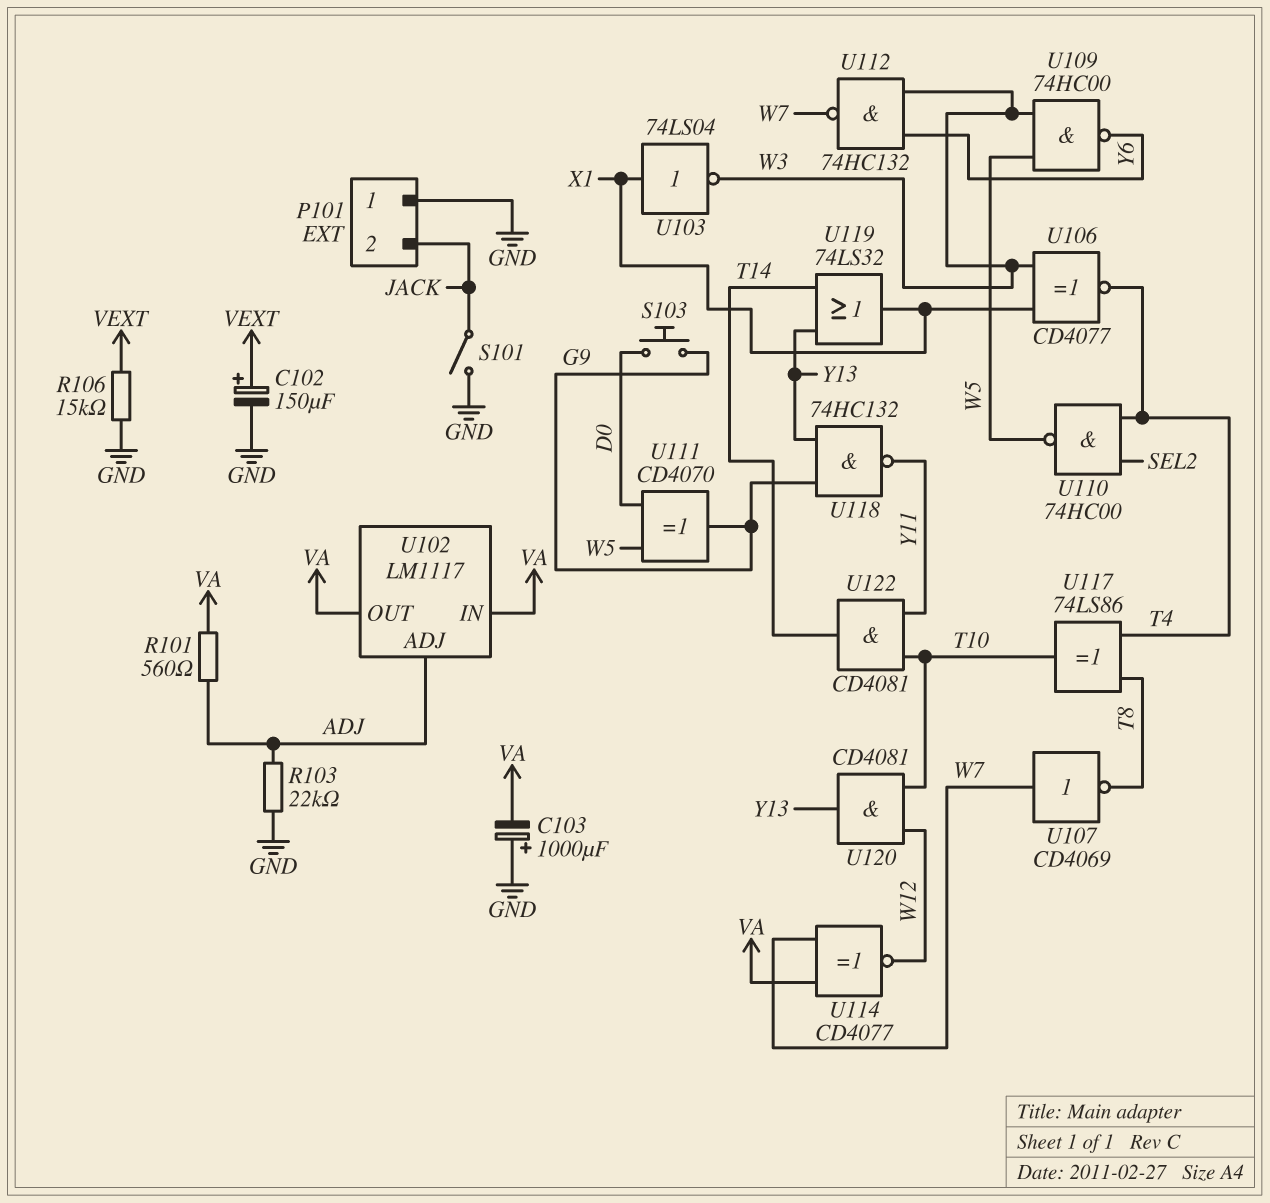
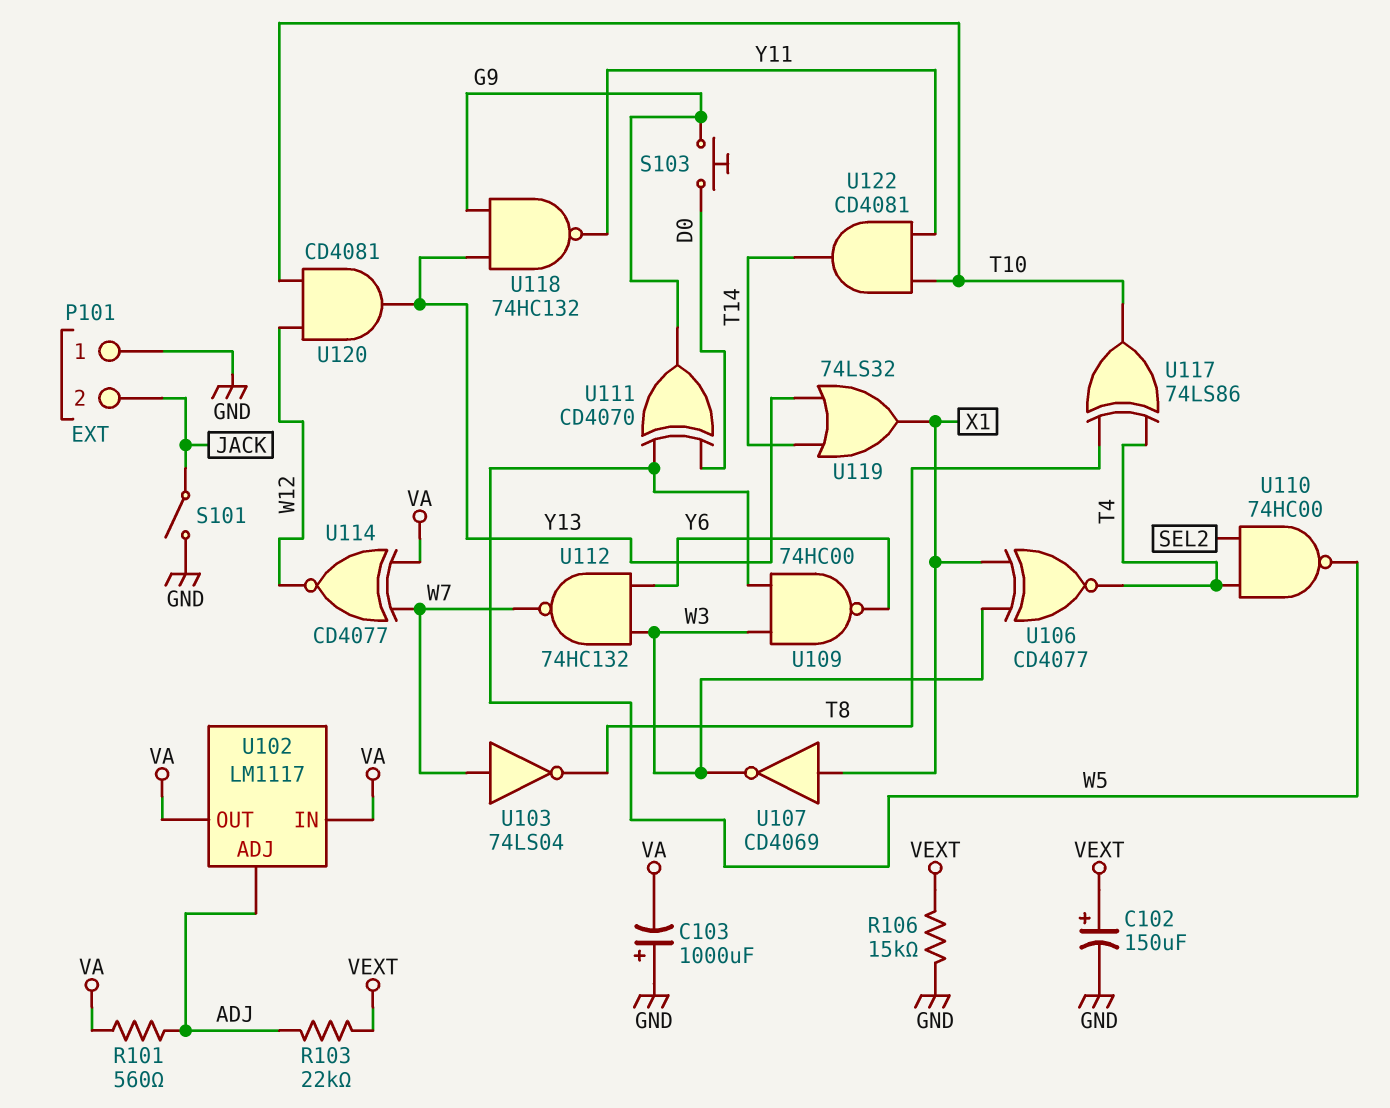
R103: 22k (ADJ, GND) -> 22k (ADJ, VEXT)
U103: NOT 74LS04 (in X1, out W3) -> NOT 74LS04 (in W7, out T8)
U107: NOT CD4069 (in W7, out T8) -> NOT CD4069 (in X1, out W3)

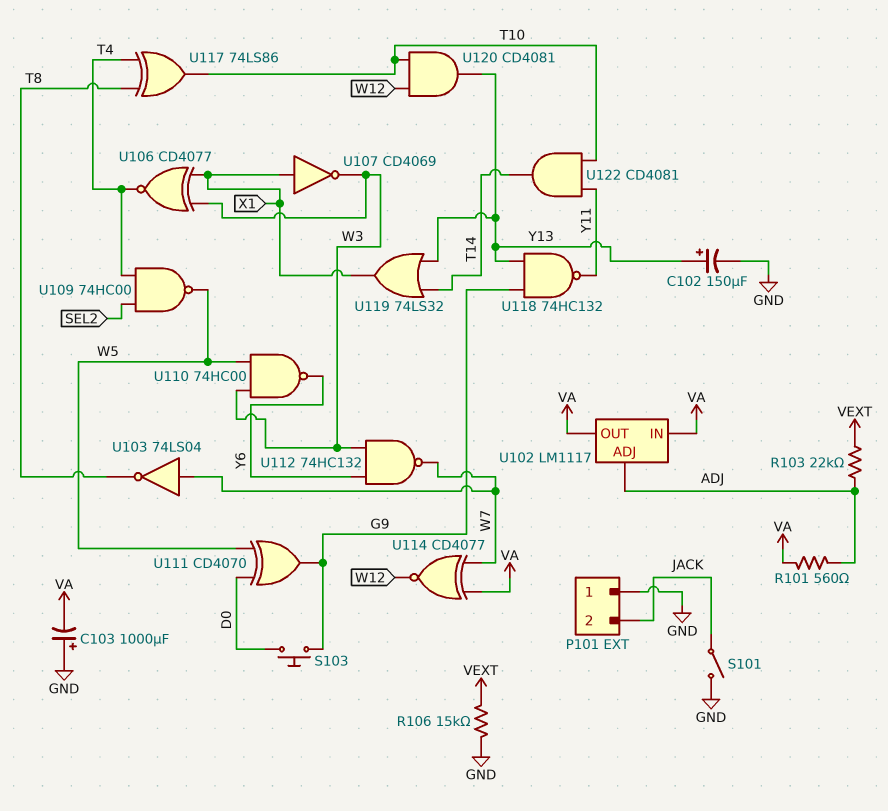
C102: 150uF (plus VEXT, minus GND) -> 150uF (plus Y13, minus GND)
U109: NAND 74HC00 (in W3, in W5, out Y6) -> NAND 74HC00 (in SEL2, in T4, out W5)
U110: NAND 74HC00 (in SEL2, in T4, out W5) -> NAND 74HC00 (in W3, in W5, out Y6)

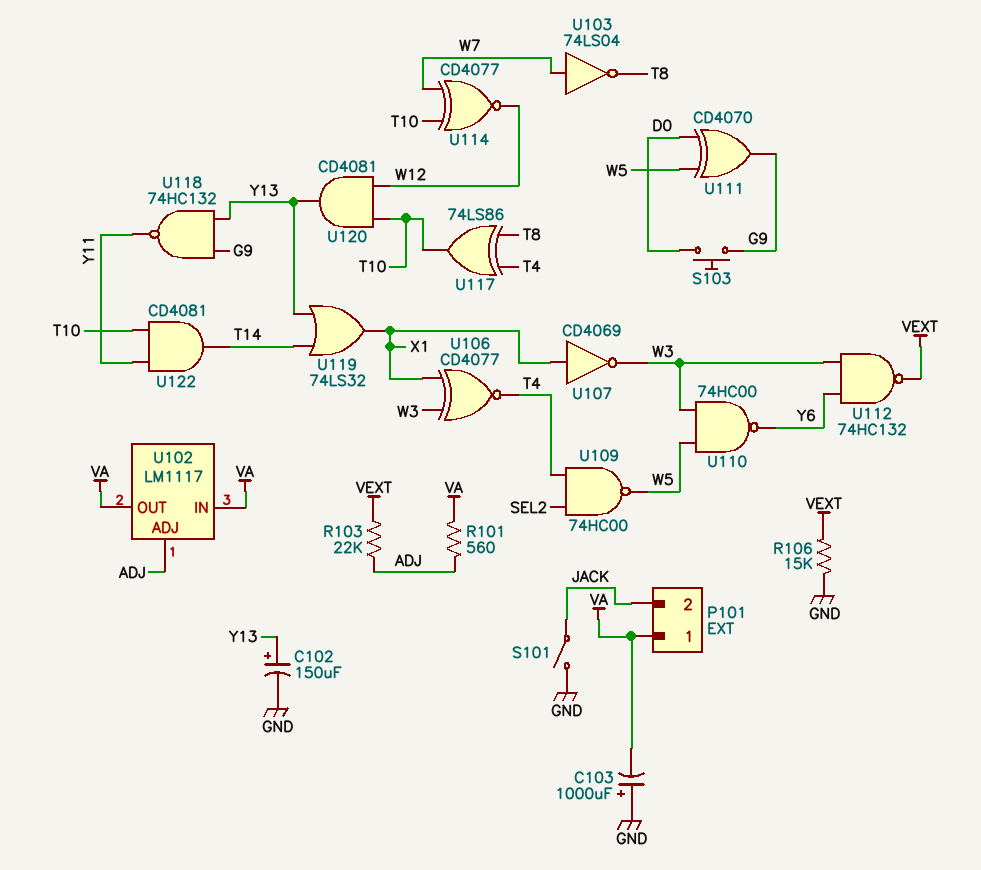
P101 pin 1: GND -> VA
U112: NAND 74HC132 (in W3, in Y6, out W7) -> NAND 74HC132 (in W3, in Y6, out VEXT)
U114: XNOR CD4077 (in VA, in W7, out W12) -> XNOR CD4077 (in T10, in W7, out W12)

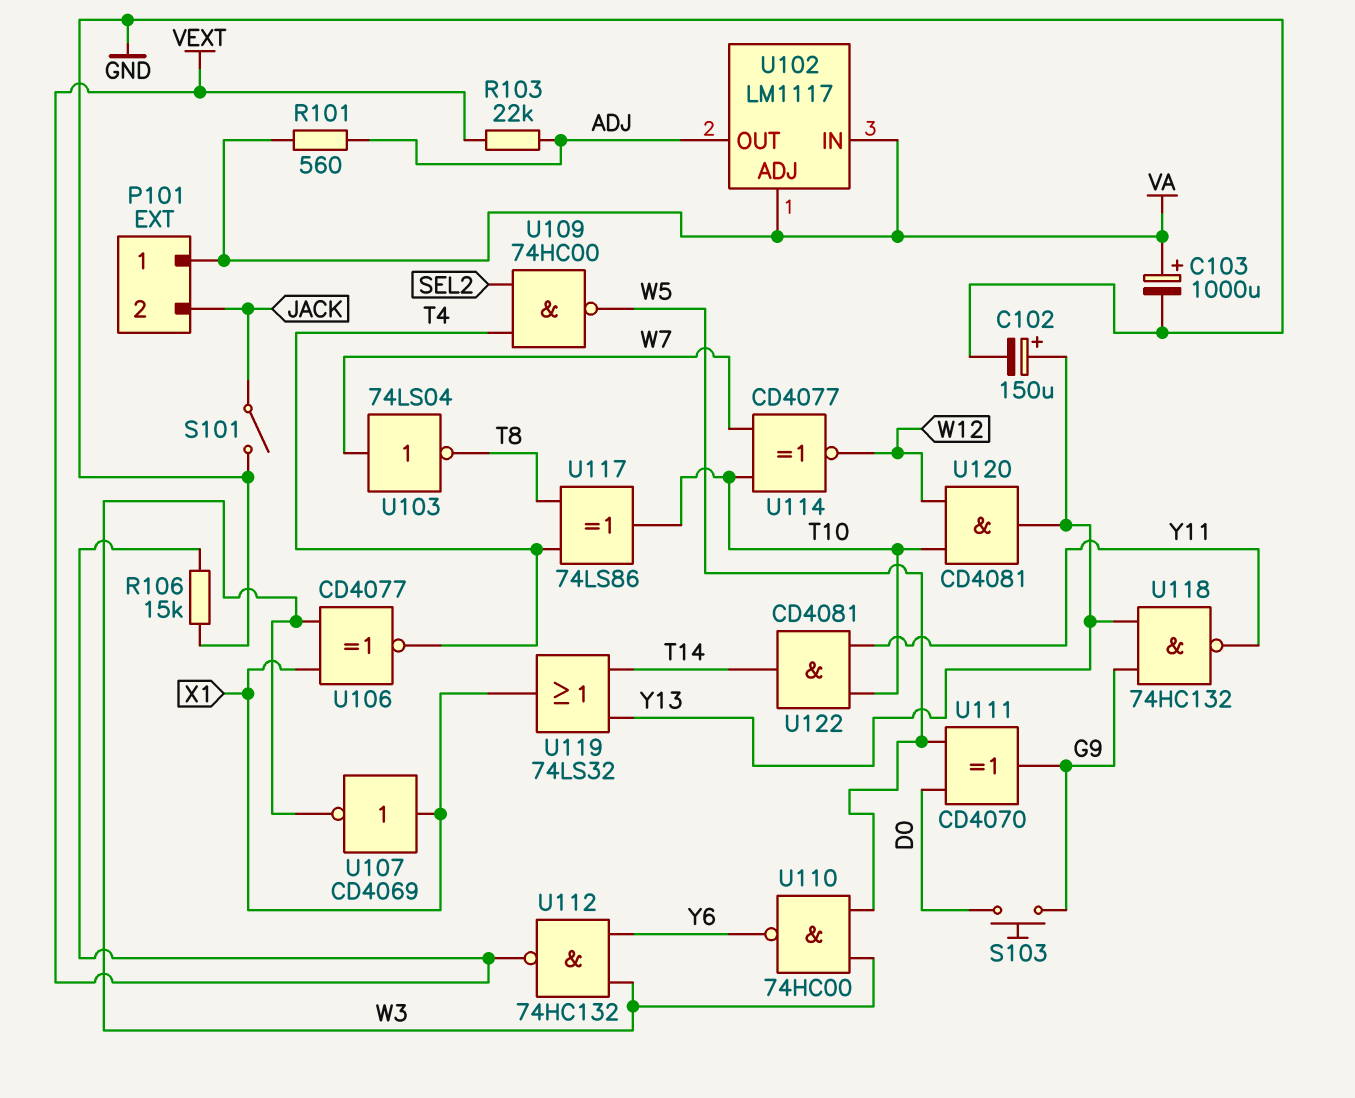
C103: 1000uF (plus GND, minus VA) -> 1000uF (plus VA, minus GND)
U102 pin ADJ: ADJ -> VA
U102 pin OUT: VA -> ADJ

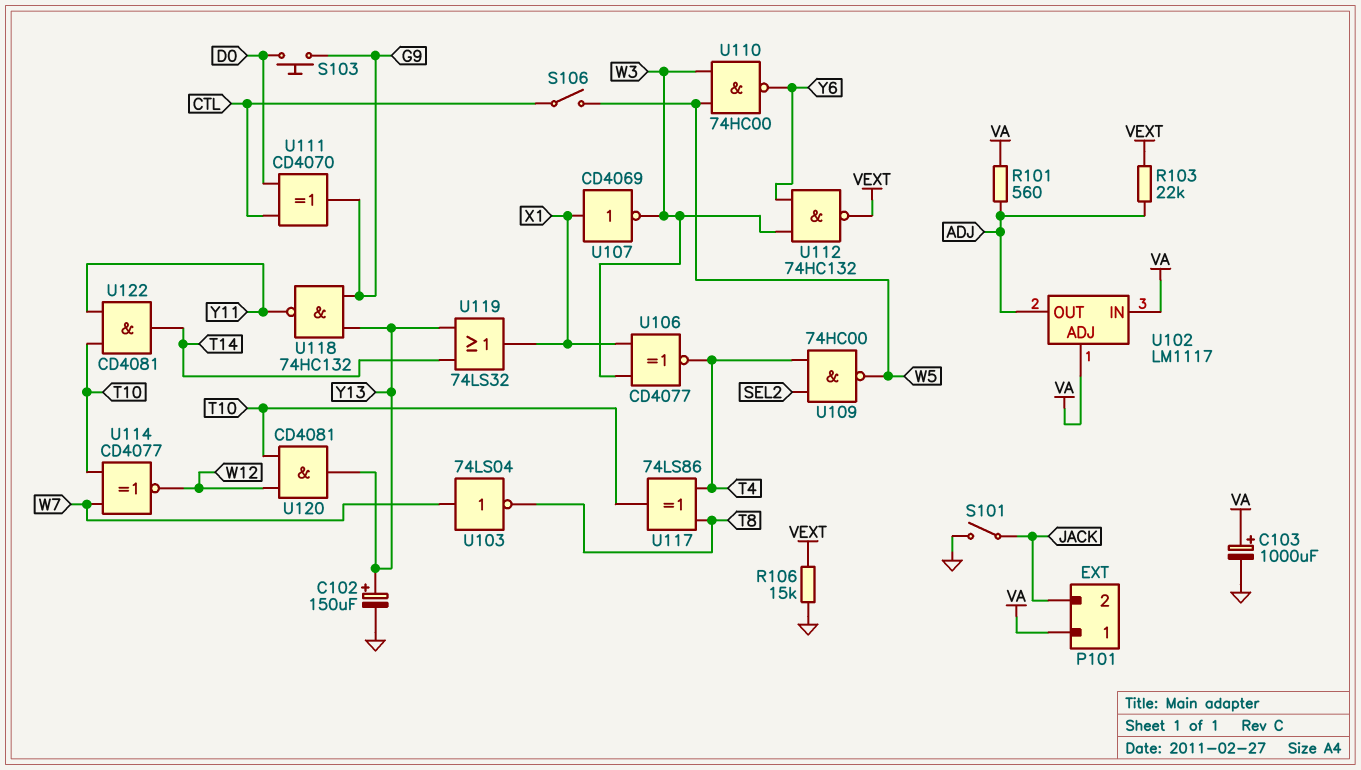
S106: none -> switch (CTL, W5)
U111: XOR CD4070 (in D0, in W5, out G9) -> XOR CD4070 (in CTL, in D0, out G9)

